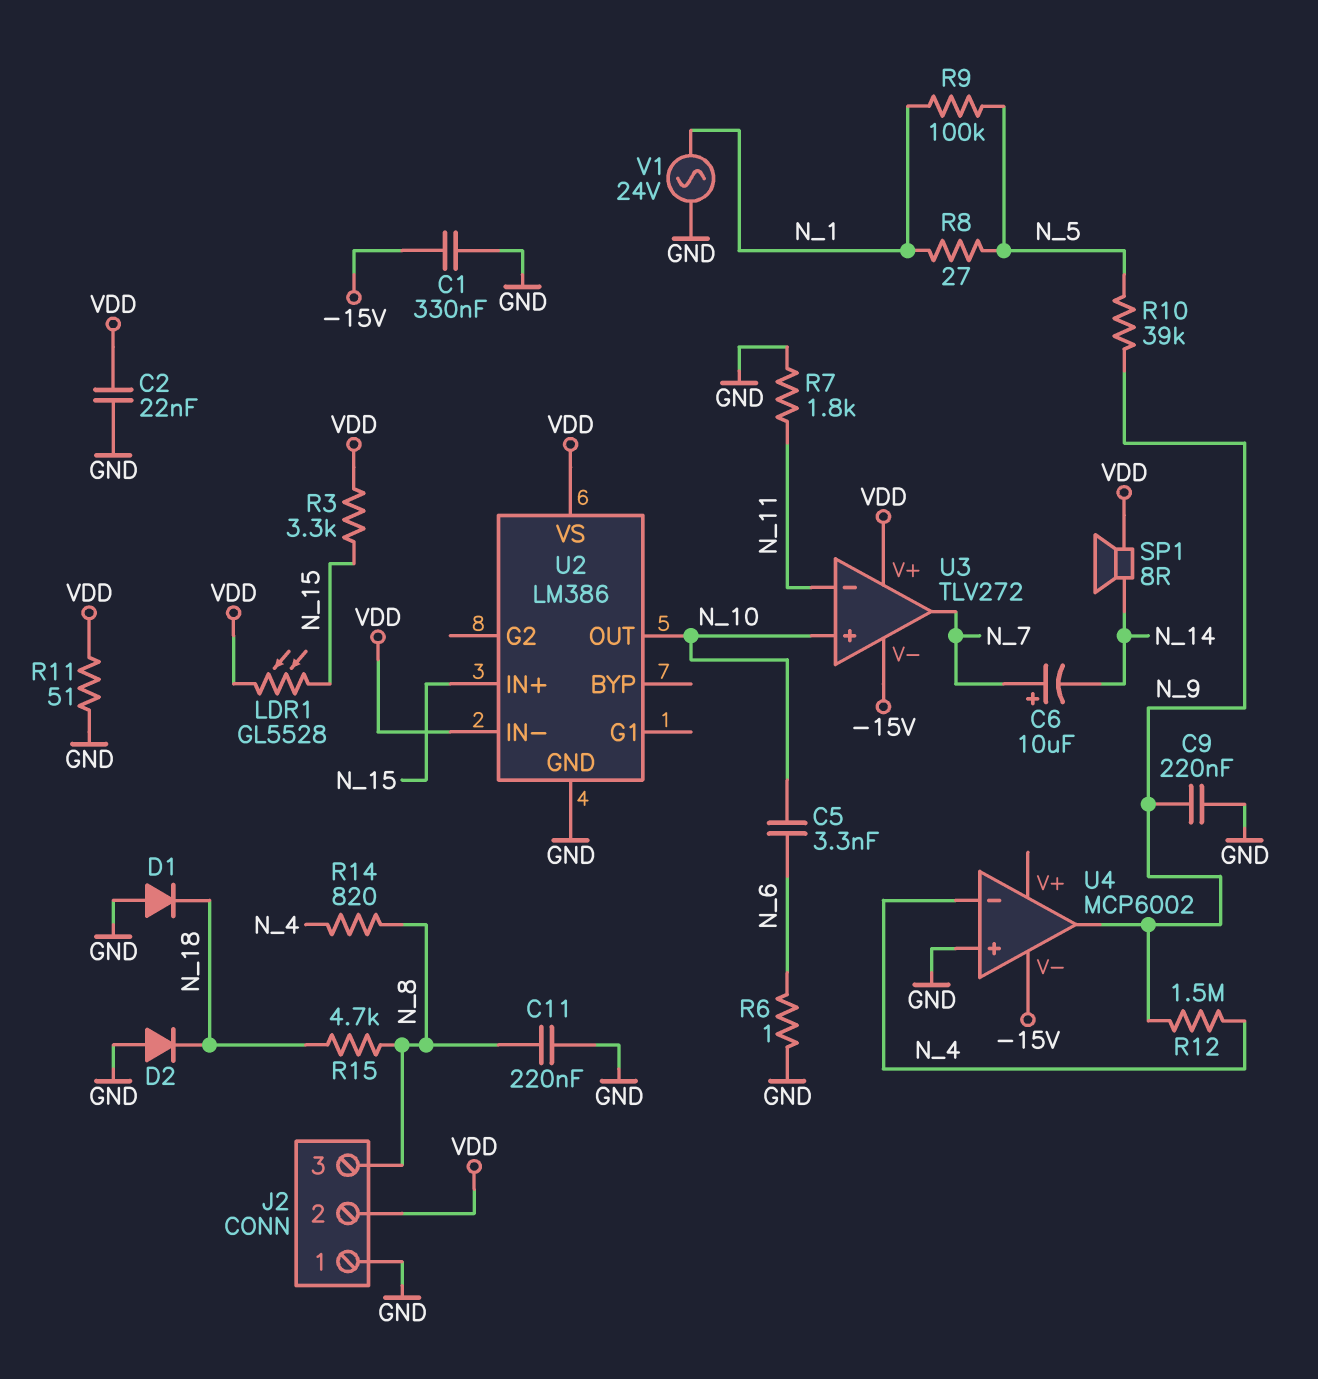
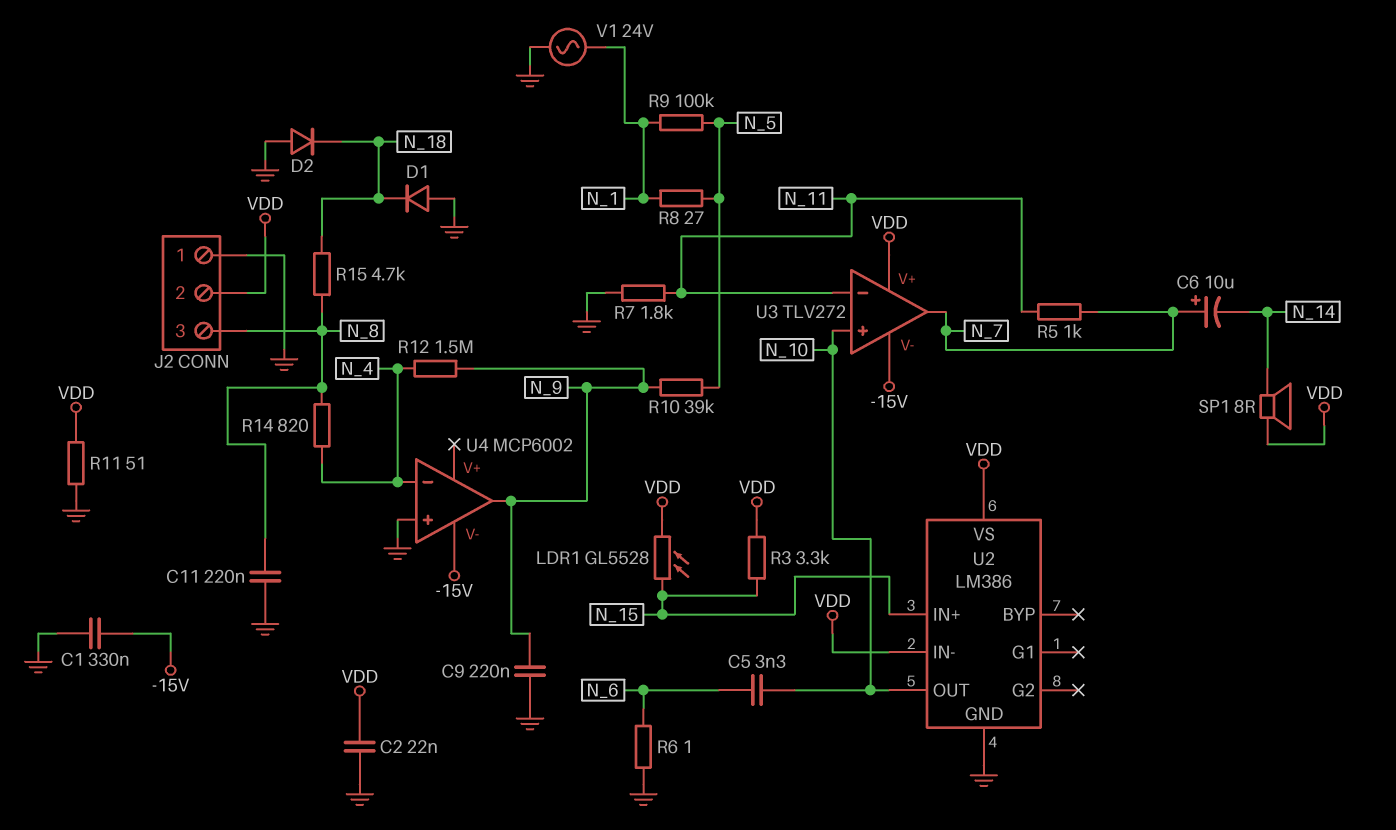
R5: none -> 1k (N_7, N_11)

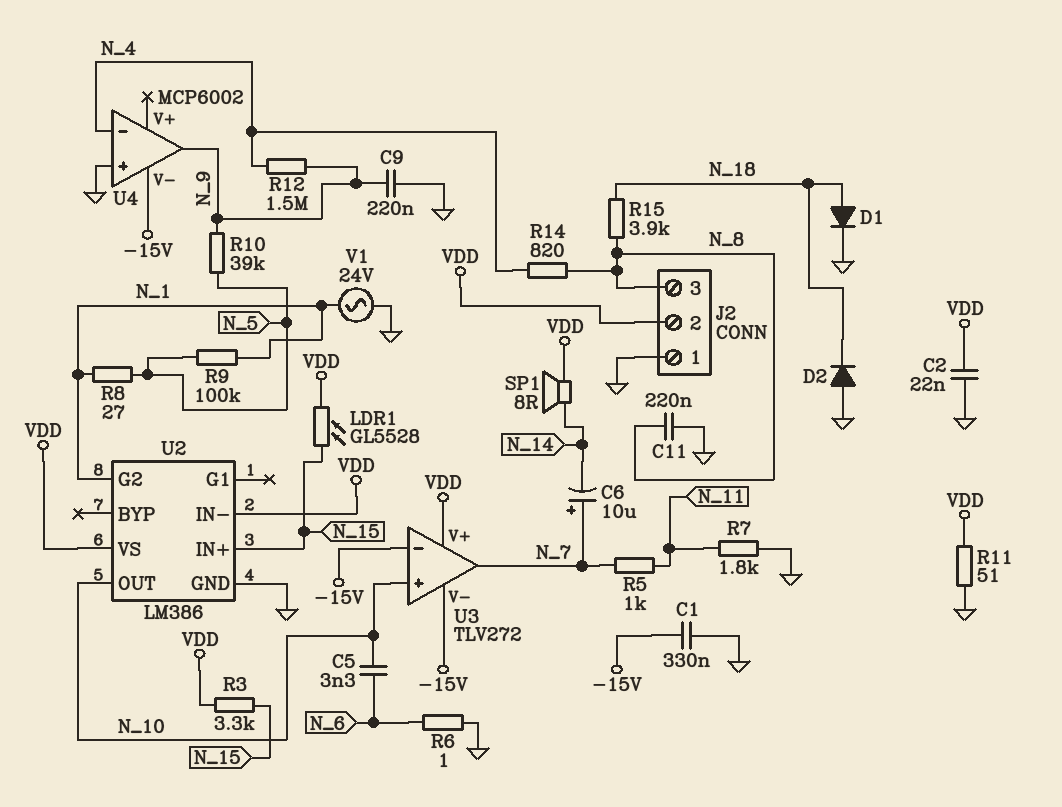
D1: diode (A GND, K N_18) -> diode (A N_18, K GND)
R15: 4.7k (N_8, N_18) -> 3.9k (N_8, N_18)
U2 pin G2: none -> N_1
U3 pin in-: N_11 -> -15V

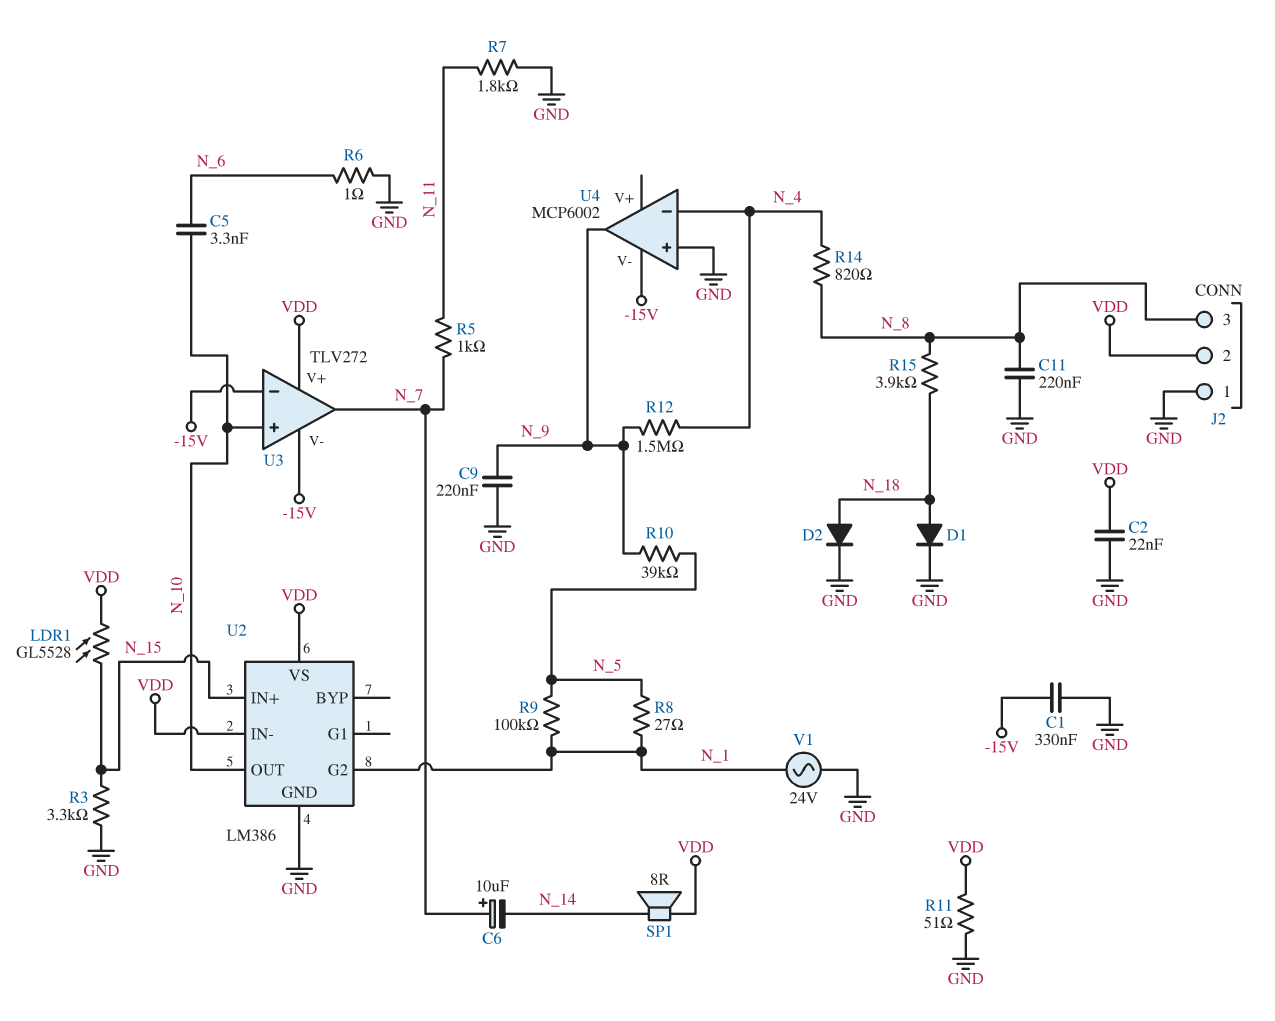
D2: diode (A GND, K N_18) -> diode (A N_18, K GND)
R3: 3.3k (N_15, VDD) -> 3.3k (GND, N_15)

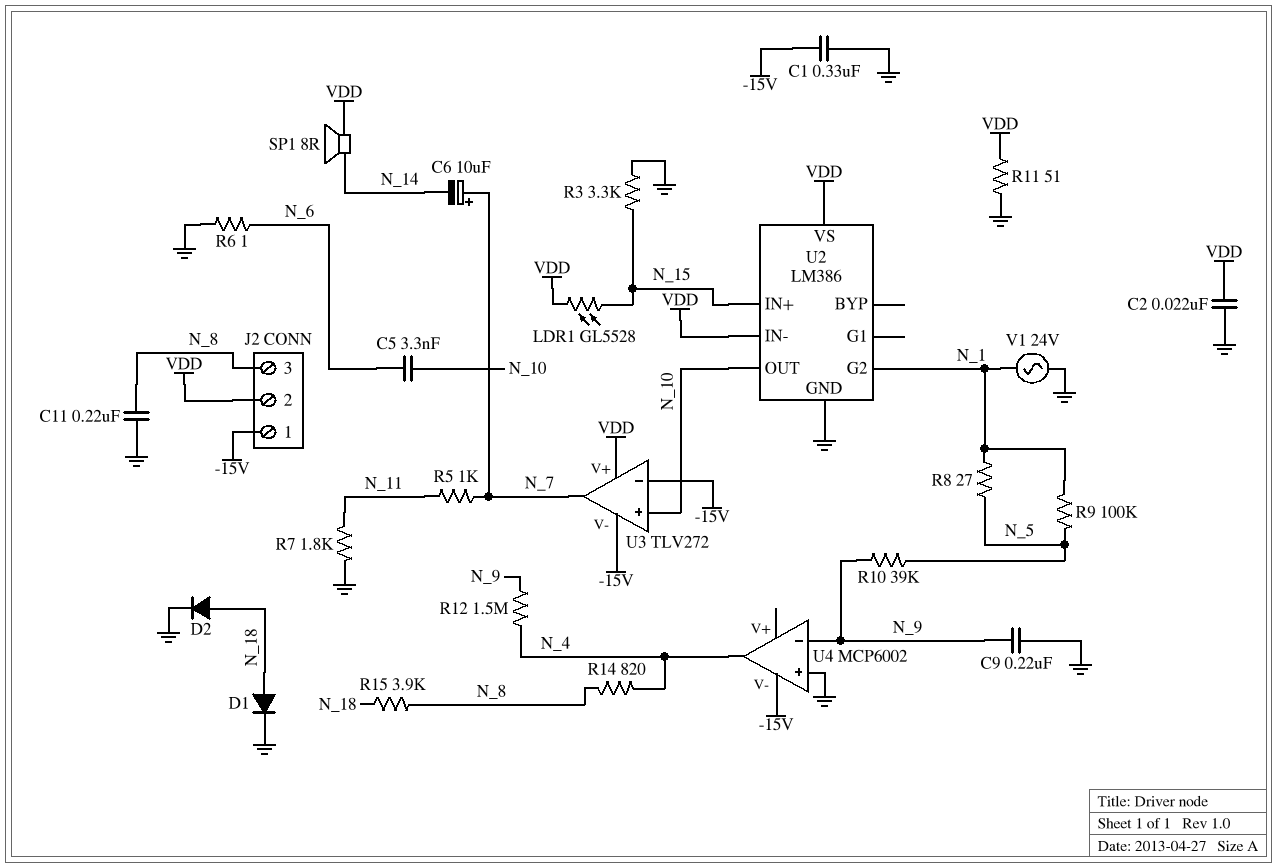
J2 pin 1: GND -> -15V
U4 pin in-: N_4 -> N_9
U4 pin out: N_9 -> N_4

